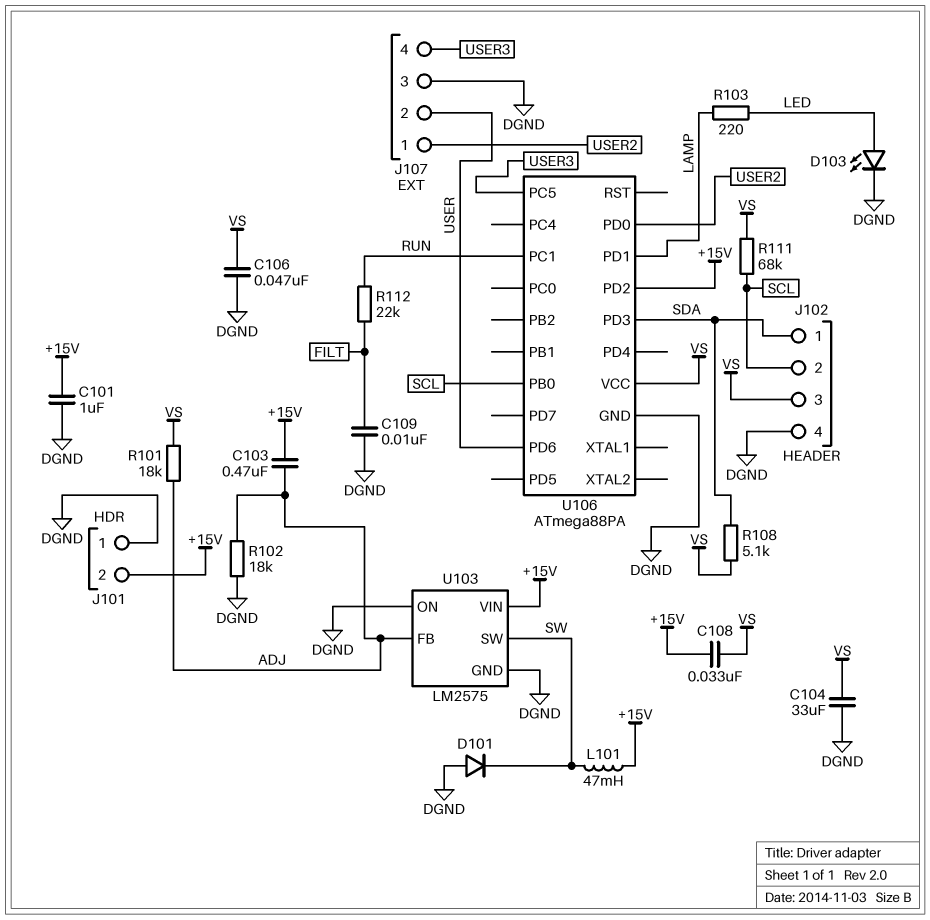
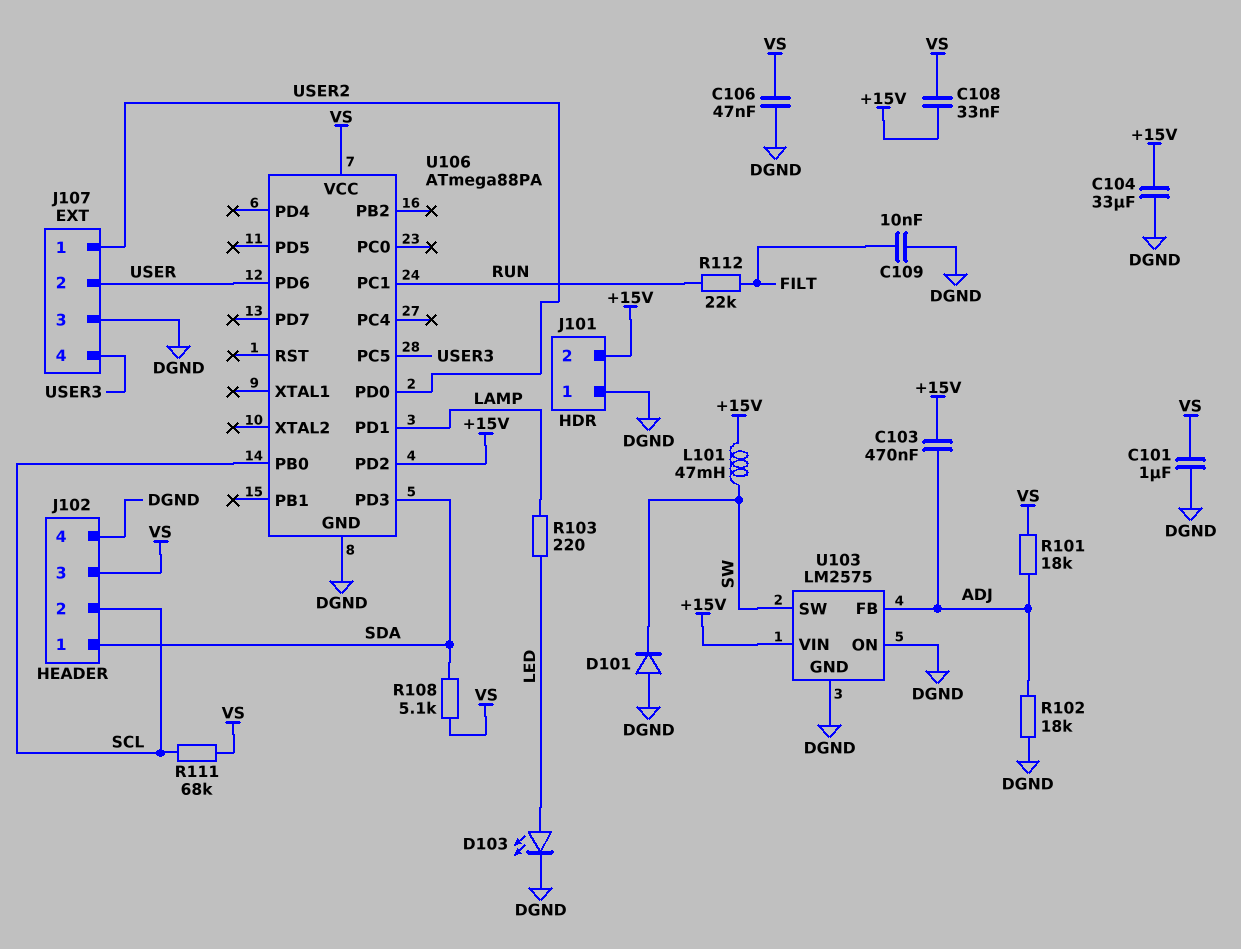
C101: 1uF (+15V, DGND) -> 1uF (DGND, VS)
C104: 33uF (DGND, VS) -> 33uF (+15V, DGND)

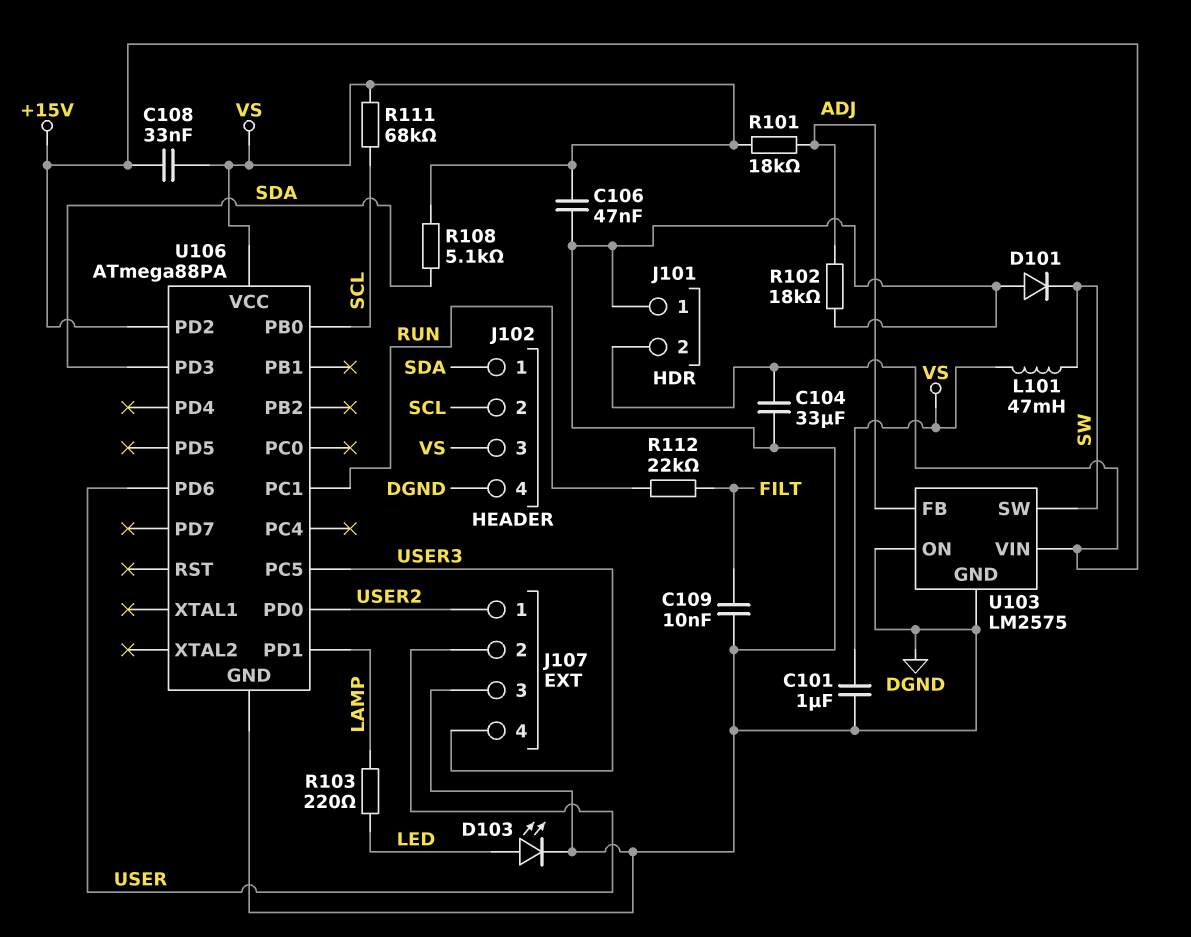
C103: 470nF (+15V, ADJ) -> none
L101: 47mH (+15V, SW) -> 47mH (SW, VS)

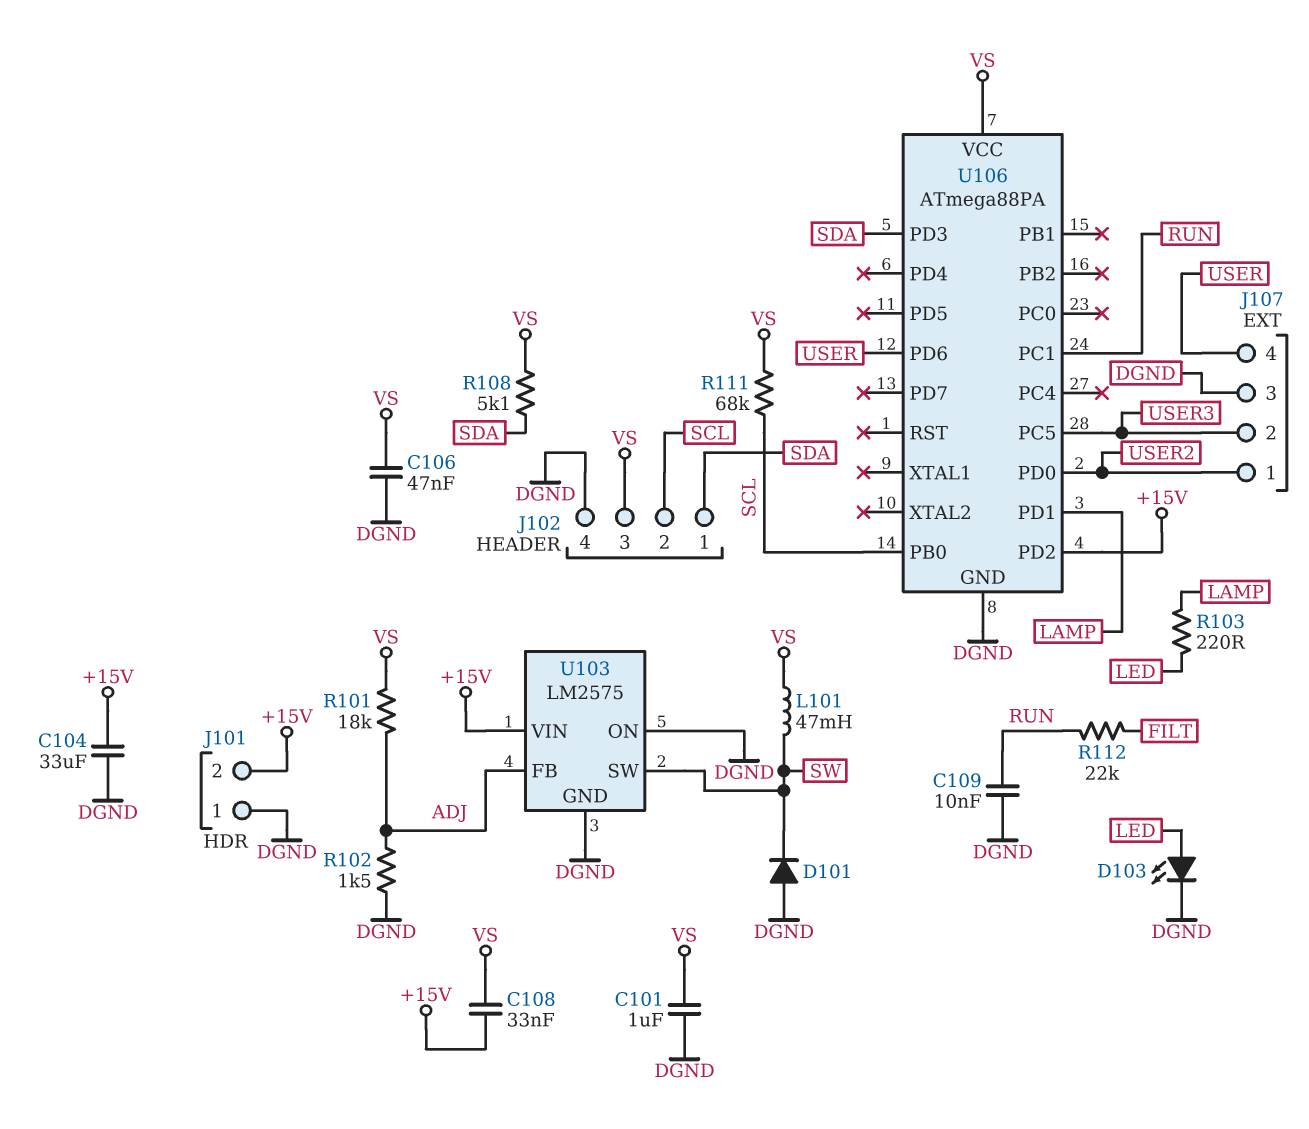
C109: 10nF (DGND, FILT) -> 10nF (DGND, RUN)
J107 pin 2: USER -> USER3
J107 pin 4: USER3 -> USER
R102: 18k (ADJ, DGND) -> 1.5k (ADJ, DGND)

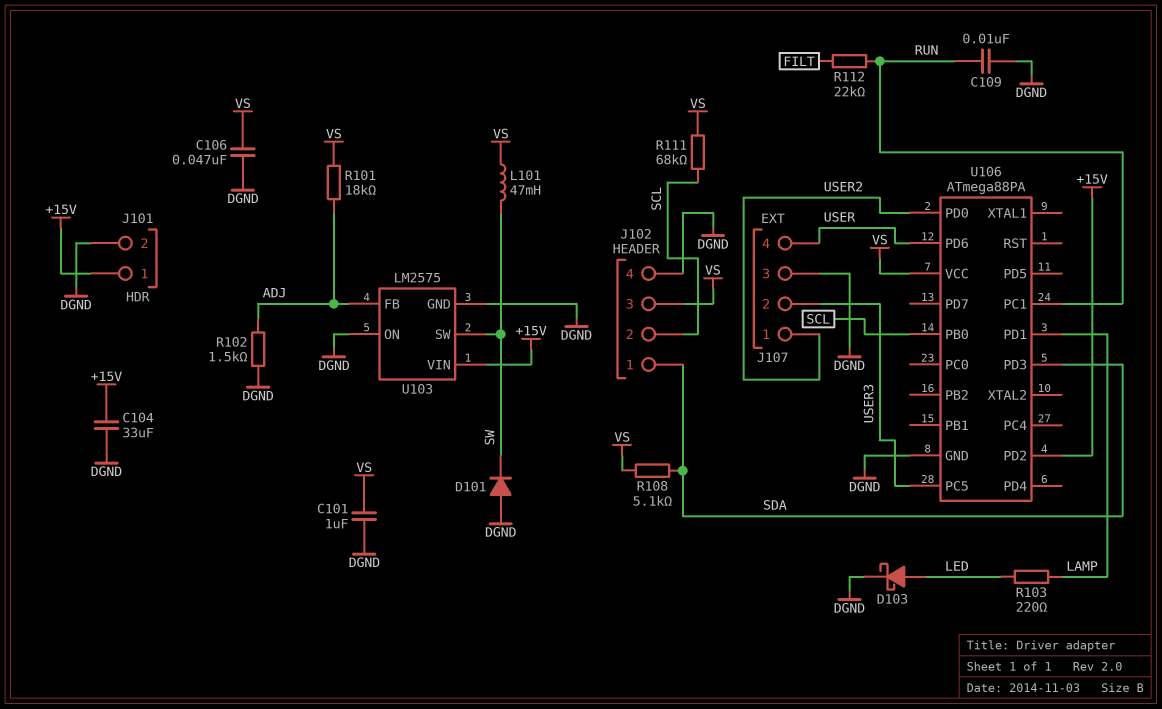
C108: 33nF (+15V, VS) -> none
D103: LED (A LED, K DGND) -> schottky (A LED, K DGND)
J101 pin 1: DGND -> +15V
J101 pin 2: +15V -> DGND

